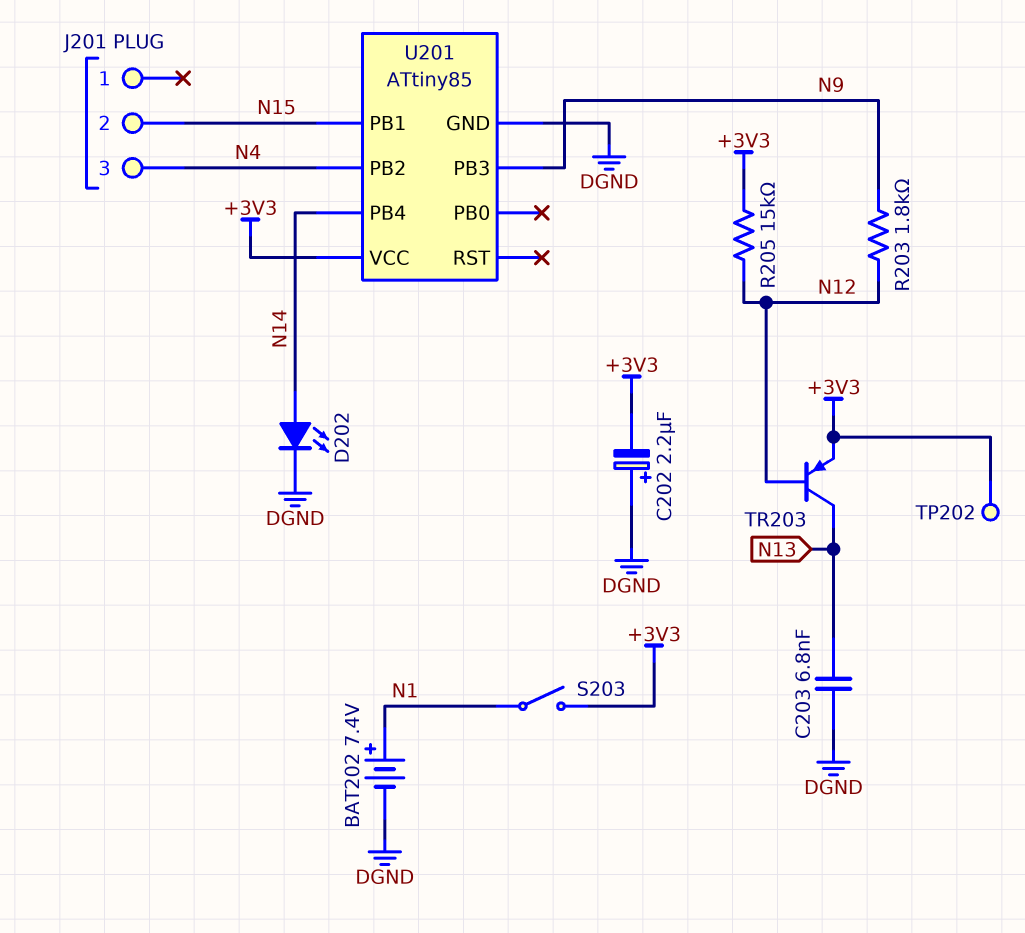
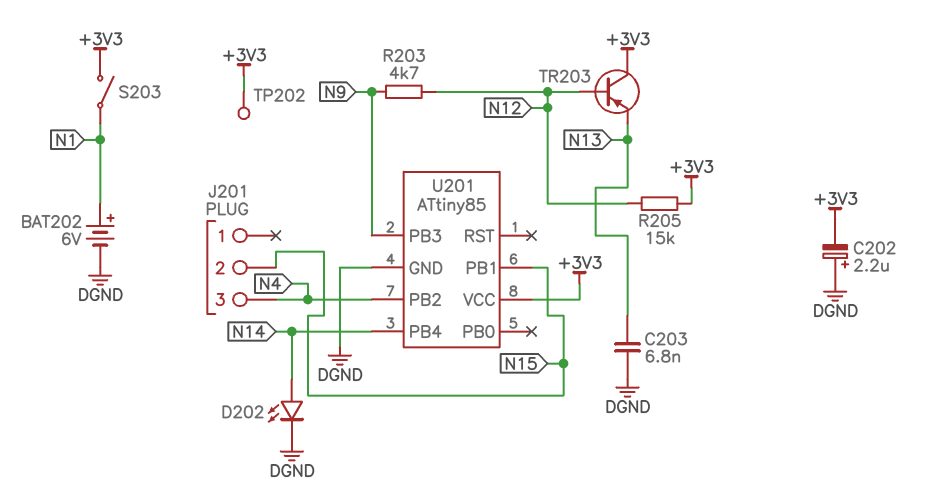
BAT202: 7.4V (plus N1, minus DGND) -> 6V (plus N1, minus DGND)
R203: 1.8k (N9, N12) -> 4.7k (N9, N12)
TR203: PNP (B N12, C N13, E +3V3) -> PNP (B N12, C +3V3, E N13)

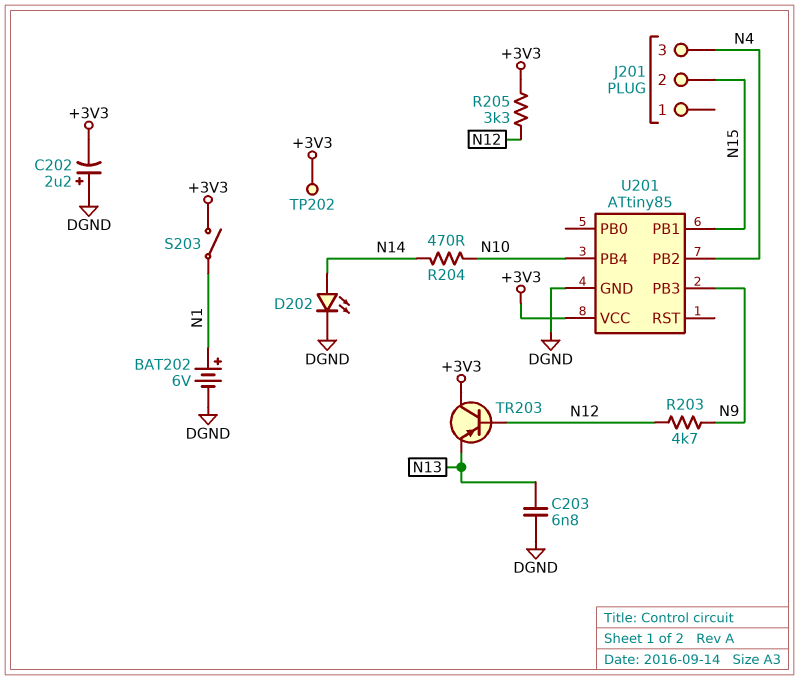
R204: none -> 470 (N10, N14)
R205: 15k (+3V3, N12) -> 3.3k (+3V3, N12)
U201 pin PB4: N14 -> N10

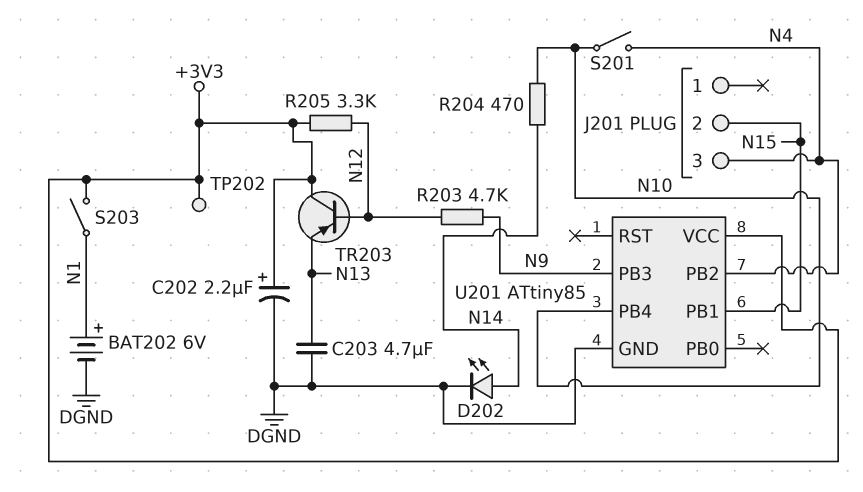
C202: 2.2uF (plus DGND, minus +3V3) -> 2.2uF (plus +3V3, minus DGND)
C203: 6.8nF (DGND, N13) -> 4.7uF (DGND, N13)
S201: none -> switch (N4, N10)

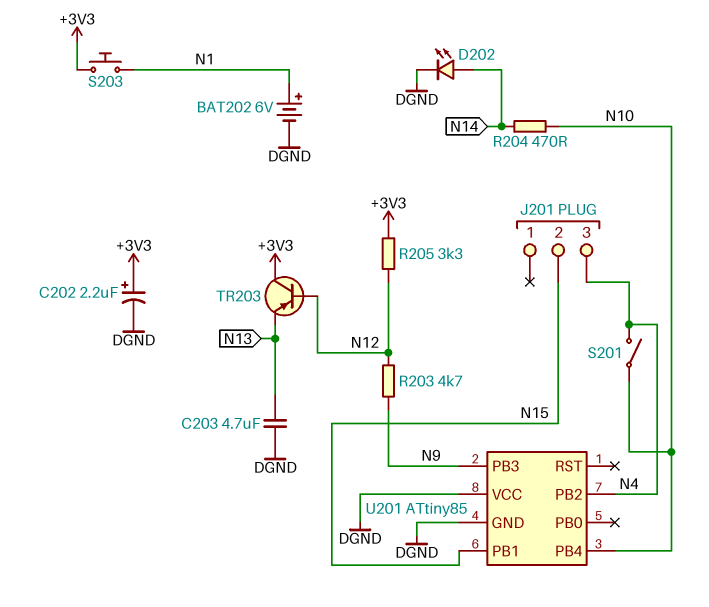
S203: switch (+3V3, N1) -> button (+3V3, N1)
TP202: test point (+3V3) -> none
U201 pin VCC: +3V3 -> DGND

